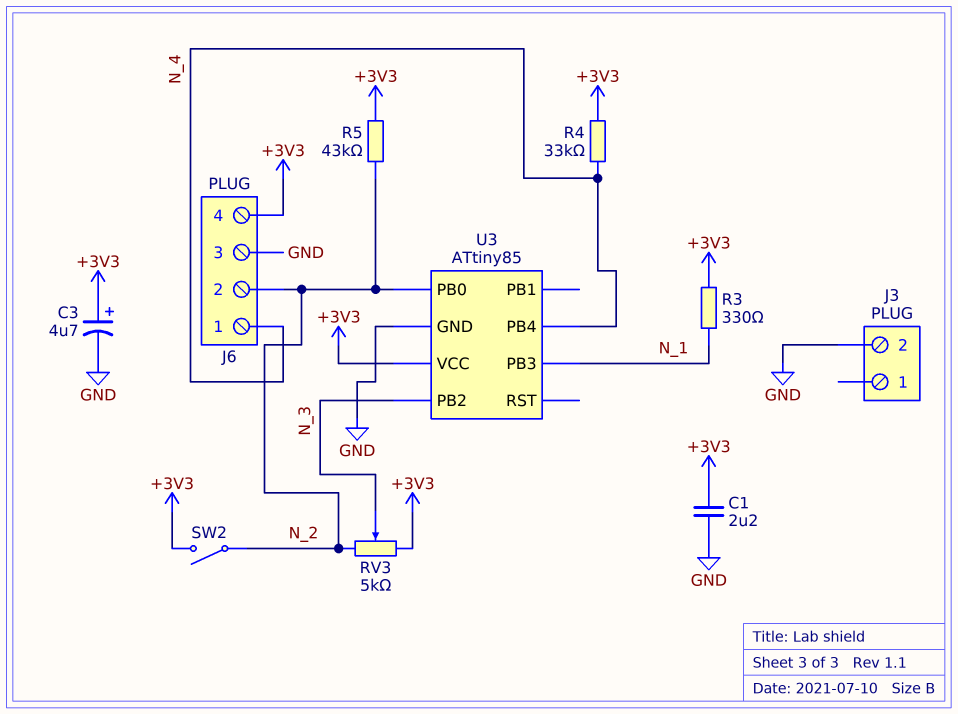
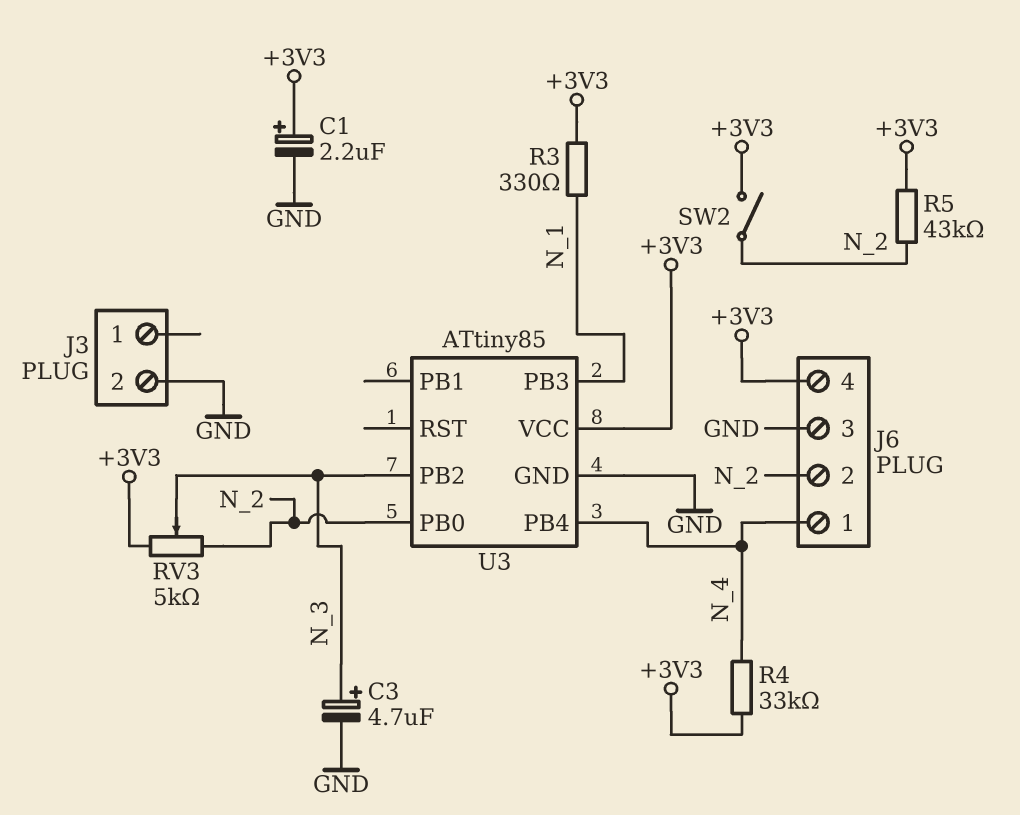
C1: 2.2uF (+3V3, GND) -> 2.2uF (plus +3V3, minus GND)
C3: 4.7uF (plus +3V3, minus GND) -> 4.7uF (plus N_3, minus GND)

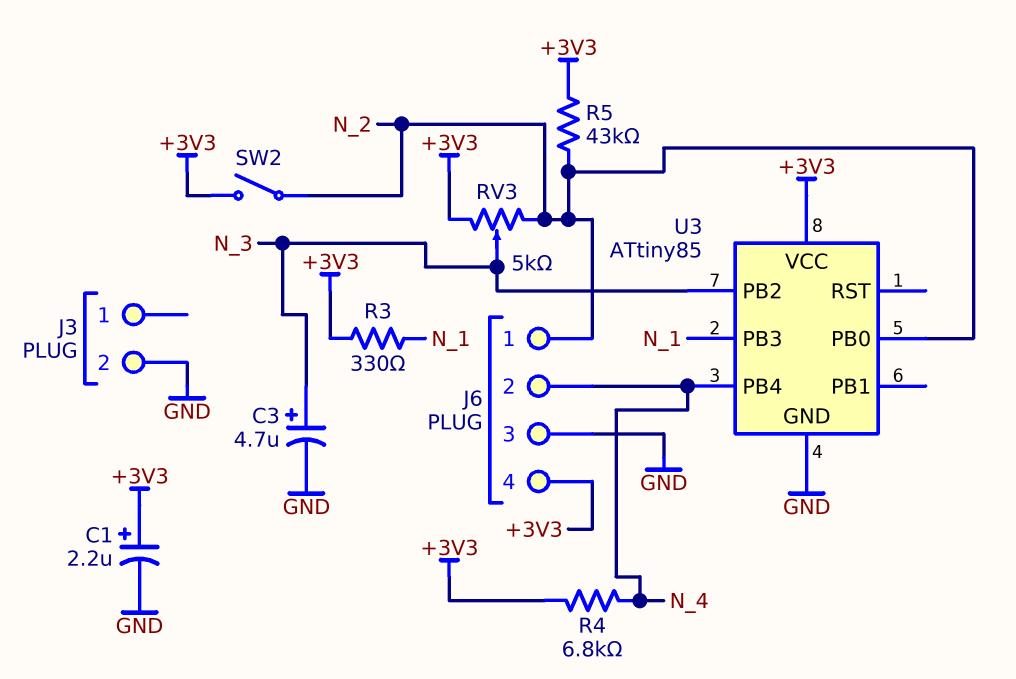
J6 pin 1: N_4 -> N_2
J6 pin 2: N_2 -> N_4
R4: 33k (+3V3, N_4) -> 6.8k (+3V3, N_4)

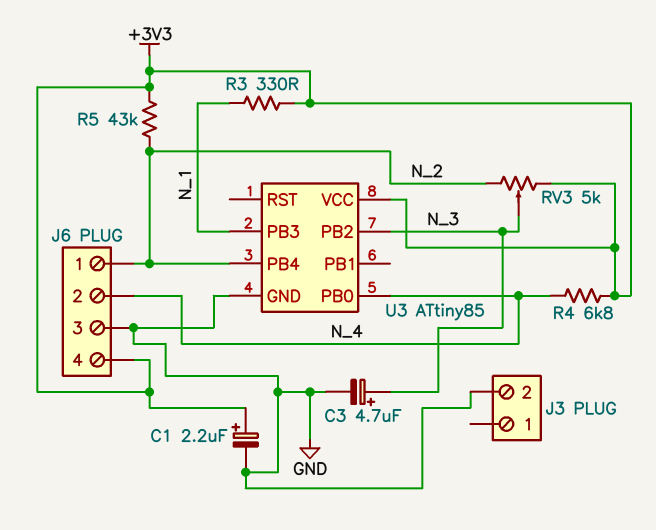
SW2: switch (+3V3, N_2) -> none
U3 pin PB0: N_2 -> N_4
U3 pin PB4: N_4 -> N_2

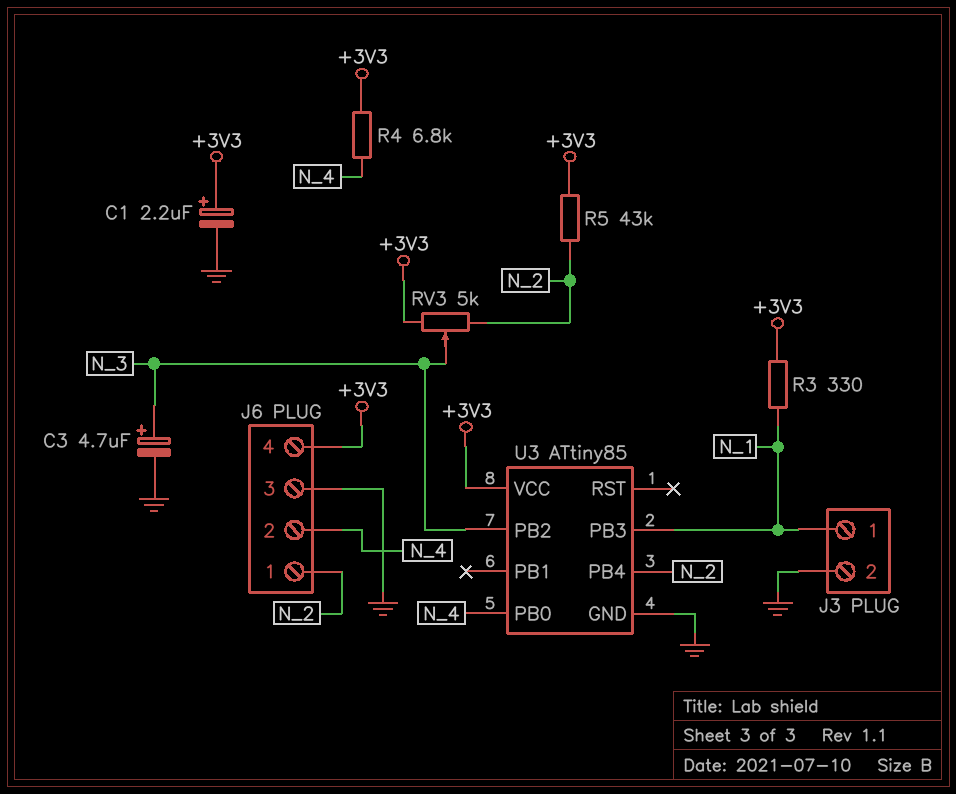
J3 pin 1: none -> N_1

